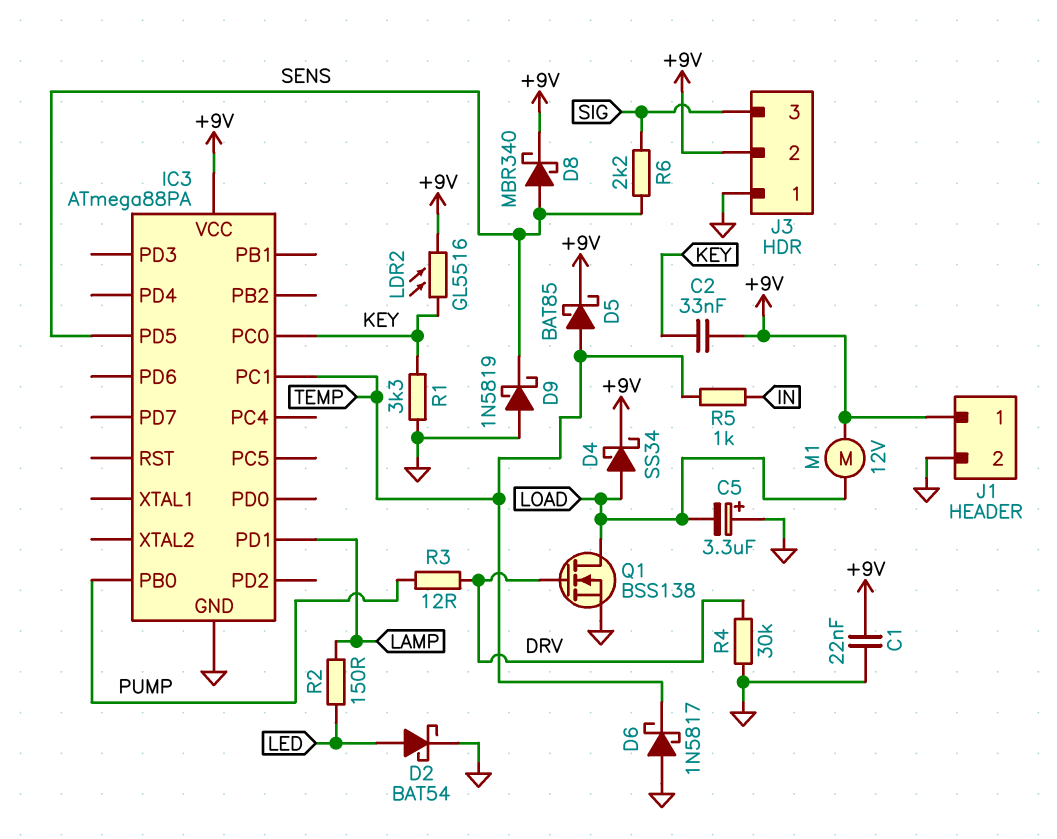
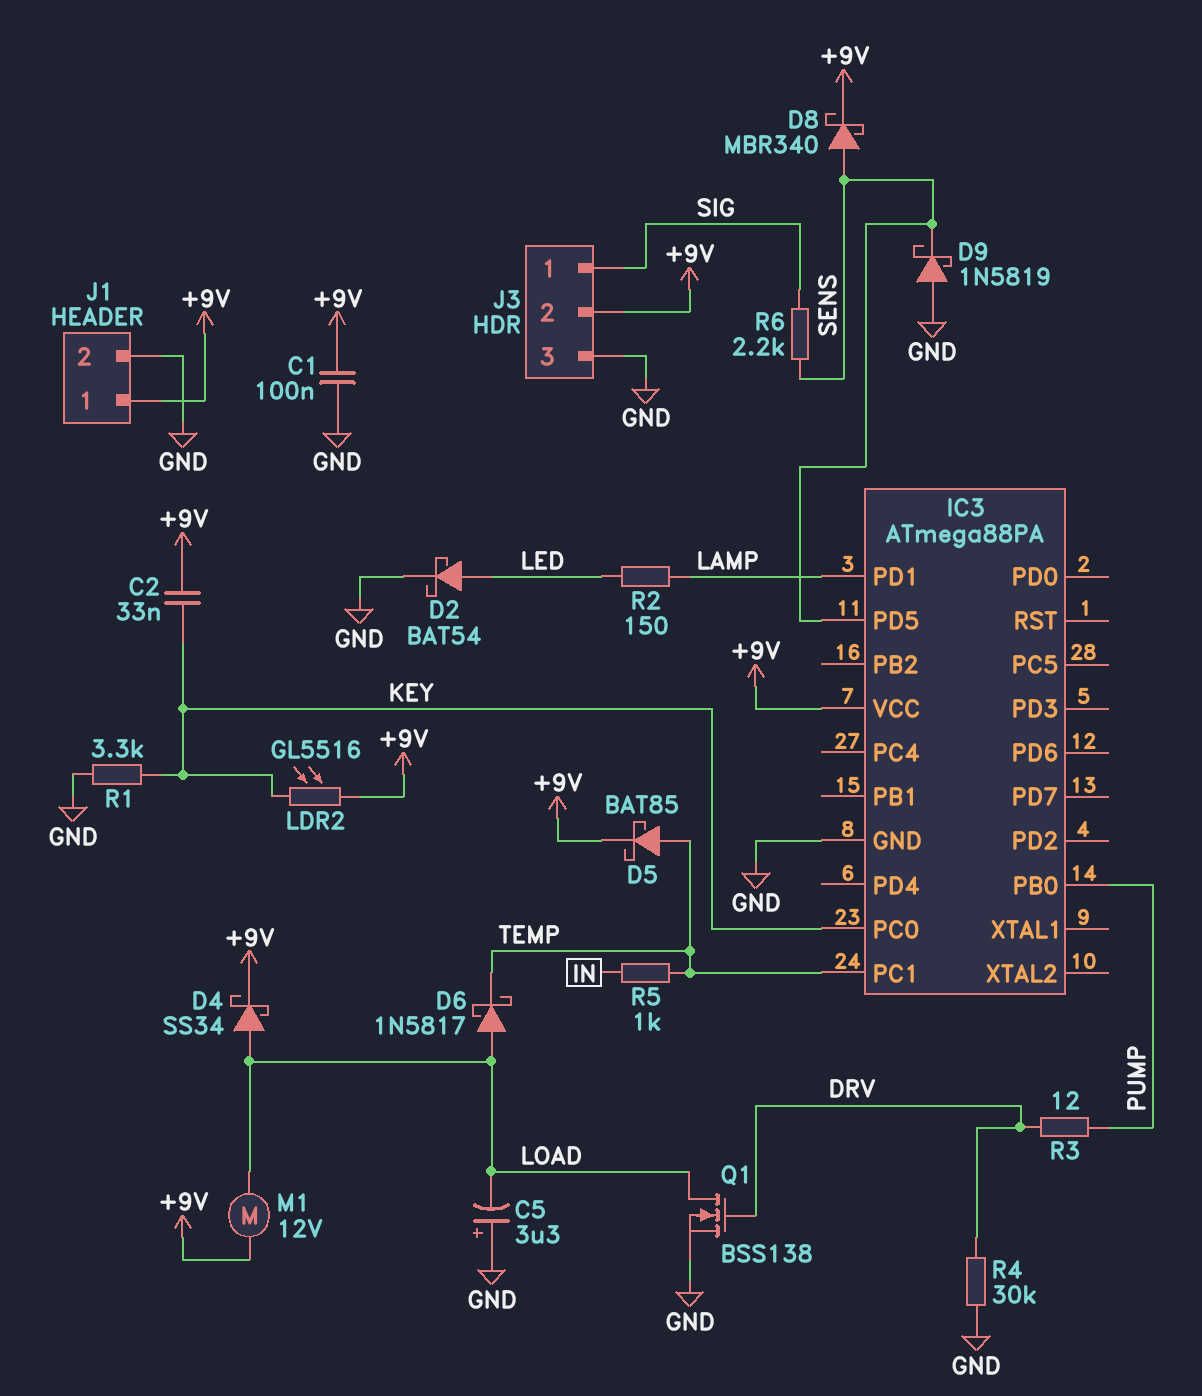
C1: 22nF (+9V, GND) -> 100nF (+9V, GND)
D6: schottky 1N5817 (A GND, K TEMP) -> schottky 1N5817 (A LOAD, K TEMP)
J3 pin 1: GND -> SIG
J3 pin 3: SIG -> GND

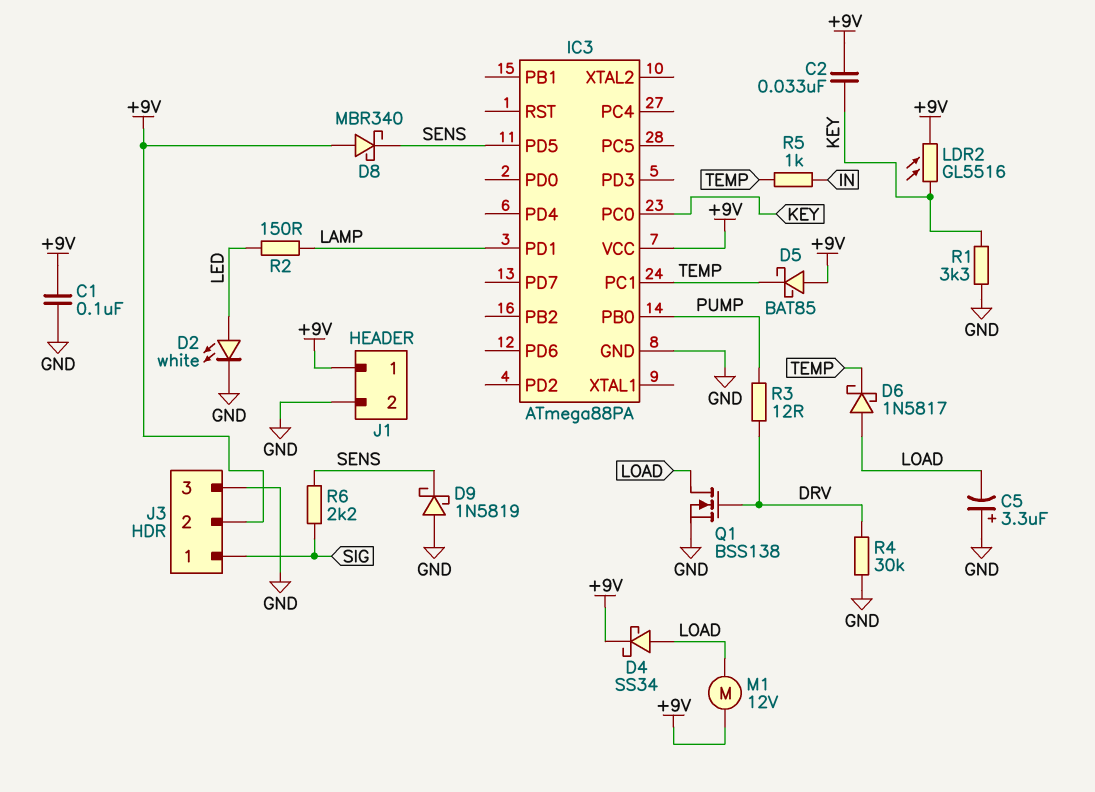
D2: schottky BAT54 (A LED, K GND) -> LED white (A LED, K GND)
D5: schottky BAT85 (A TEMP, K +9V) -> schottky BAT85 (A +9V, K TEMP)
D8: schottky MBR340 (A SENS, K +9V) -> schottky MBR340 (A +9V, K SENS)

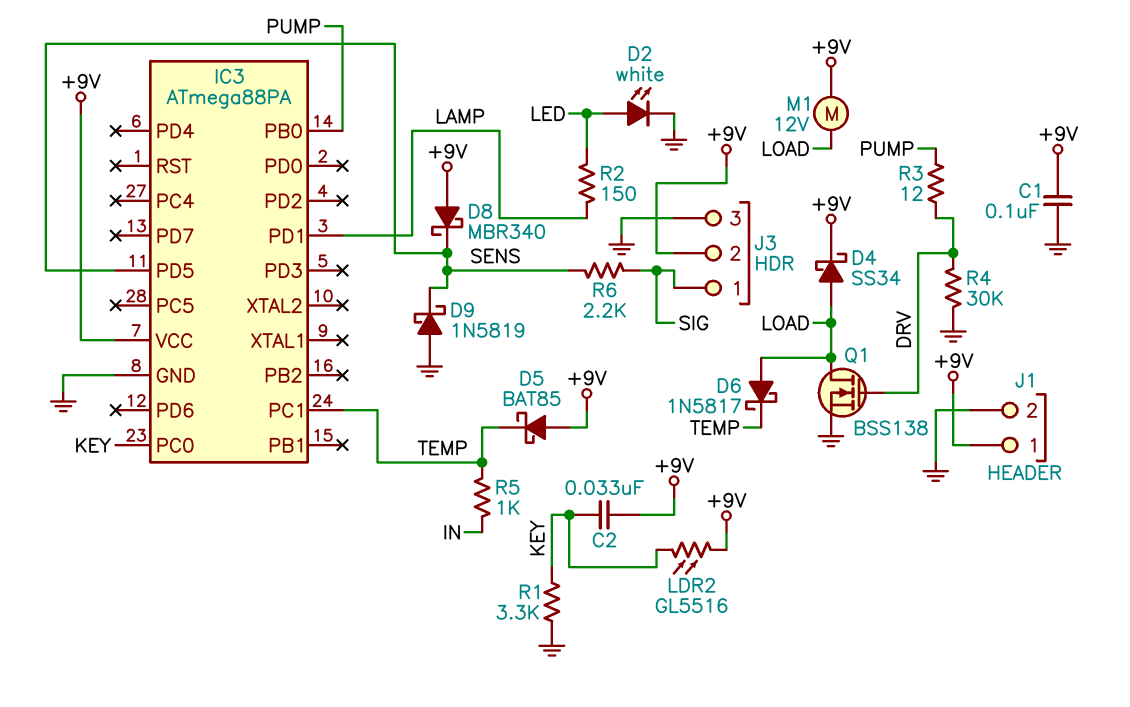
C5: 3.3uF (plus GND, minus LOAD) -> none

